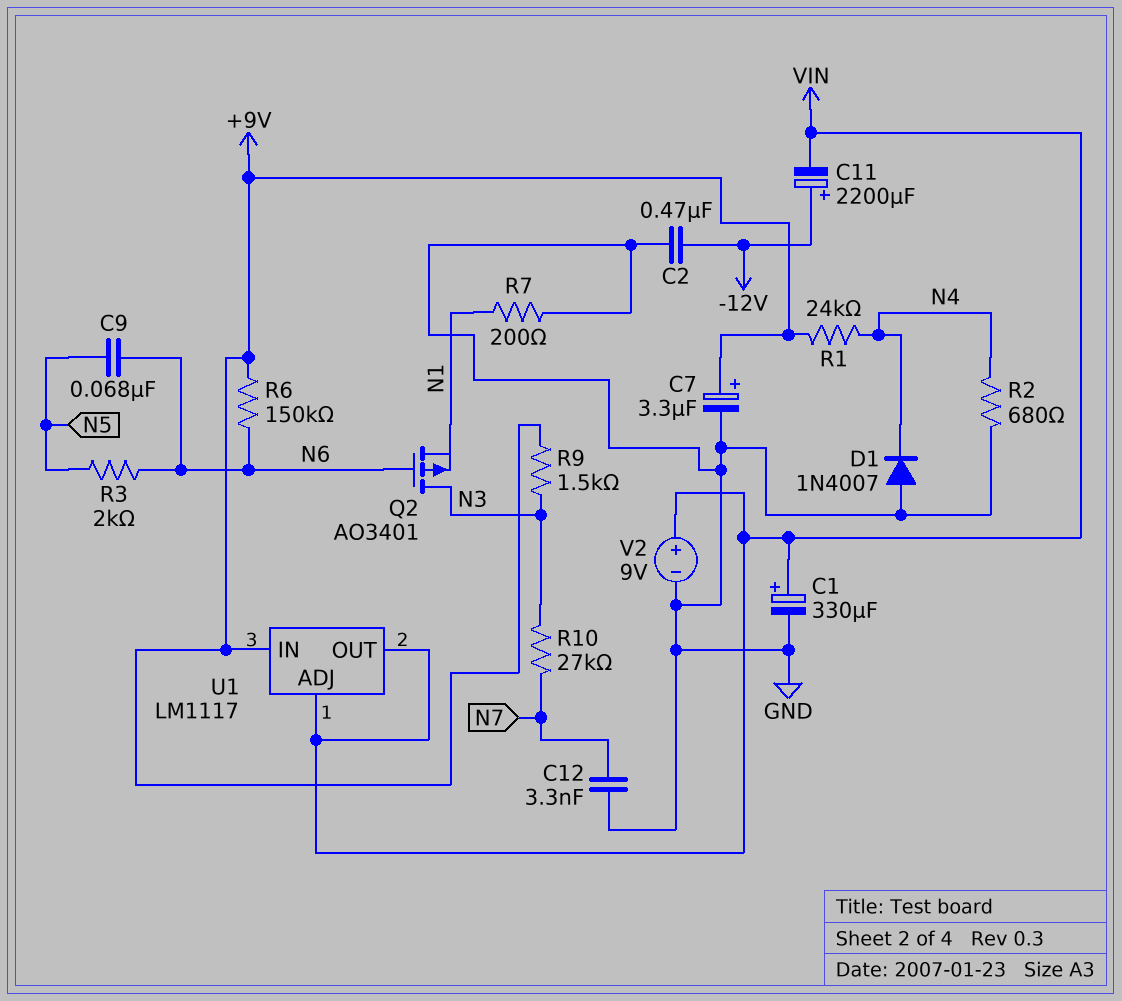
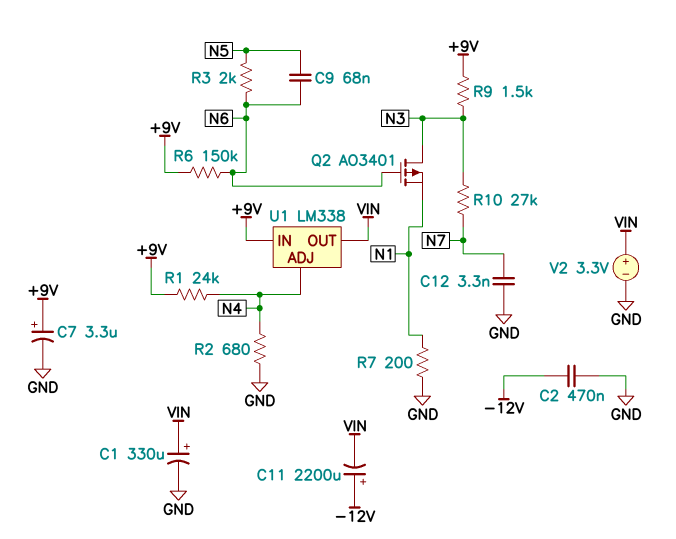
D1: diode 1N4007 (A GND, K N4) -> none
U1: LM1117 -> LM338
U1 pin ADJ: VIN -> N4
V2: 9V (plus VIN, minus GND) -> 3.3V (plus VIN, minus GND)

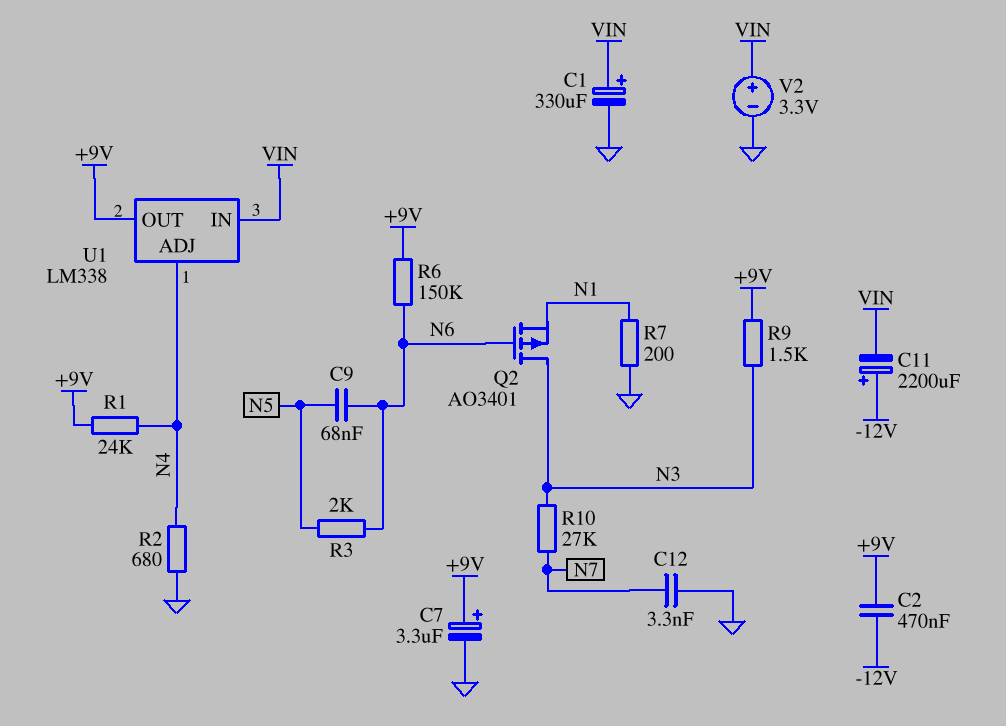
C2: 470nF (-12V, GND) -> 470nF (+9V, -12V)
U1 pin IN: +9V -> VIN
U1 pin OUT: VIN -> +9V

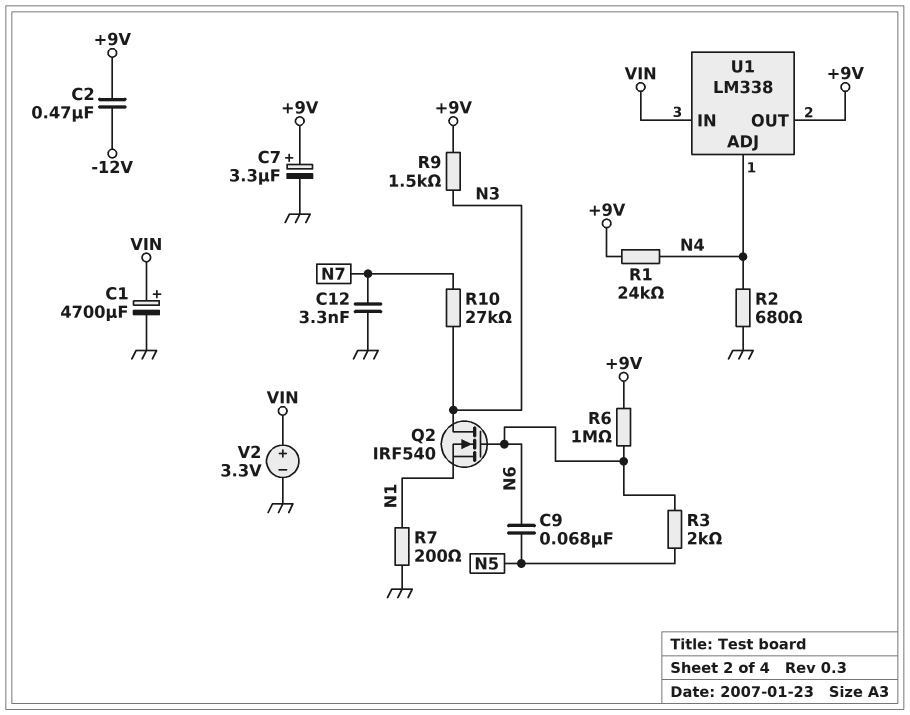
C1: 330uF (plus VIN, minus GND) -> 4700uF (plus VIN, minus GND)
C11: 2200uF (plus -12V, minus VIN) -> none
Q2: PMOS AO3401 (G N6, D N3, S N1) -> NMOS IRF540 (G N6, D N3, S N1)
R6: 150k (+9V, N6) -> 1M (+9V, N6)

